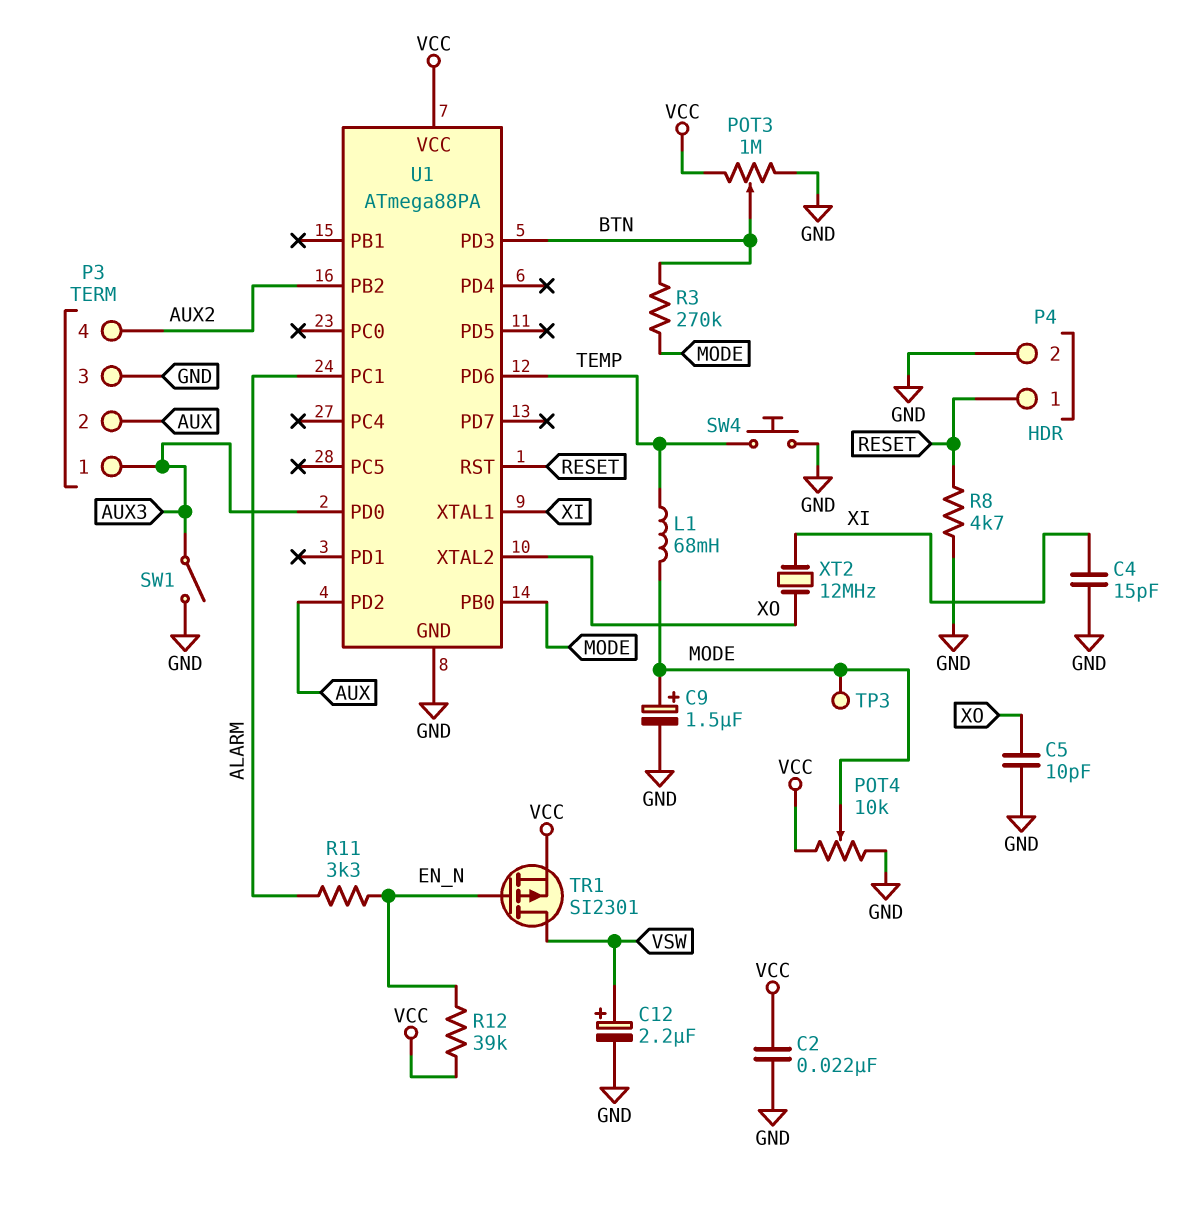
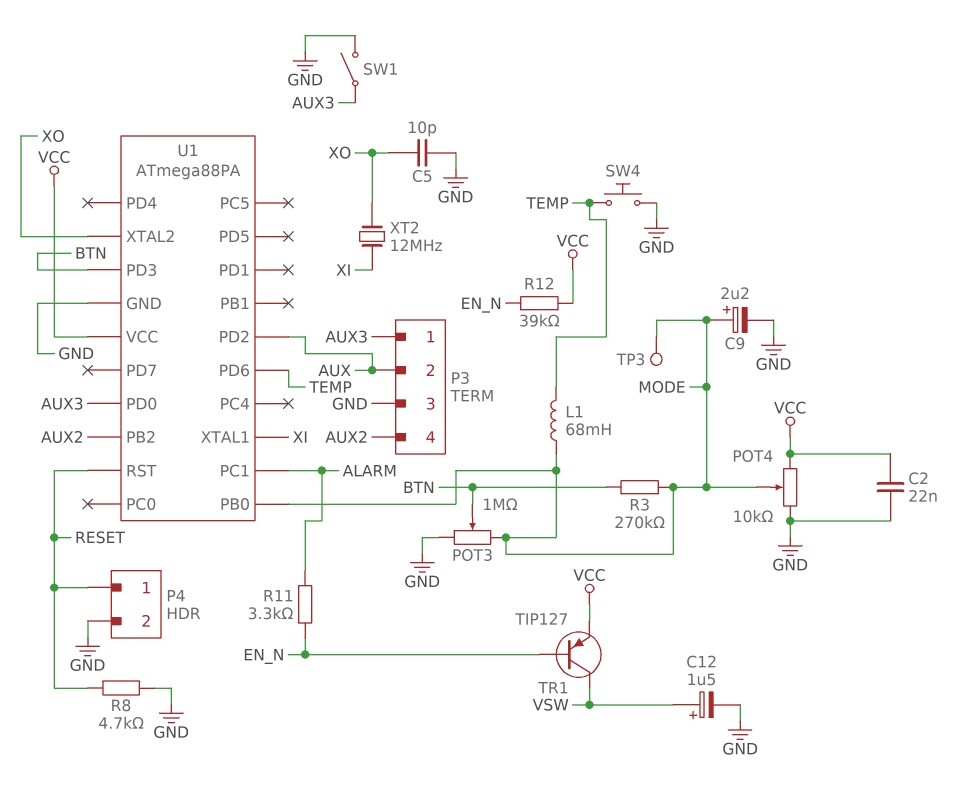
C4: 15pF (GND, XI) -> none
C9: 1.5uF (plus MODE, minus GND) -> 2.2uF (plus MODE, minus GND)
C12: 2.2uF (plus VSW, minus GND) -> 1.5uF (plus VSW, minus GND)
POT3: 1M (GND, VCC, wiper BTN) -> 1M (GND, MODE, wiper BTN)
TR1: PMOS SI2301 (G EN_N, D VSW, S VCC) -> PNP TIP127 (B EN_N, C VSW, E VCC)

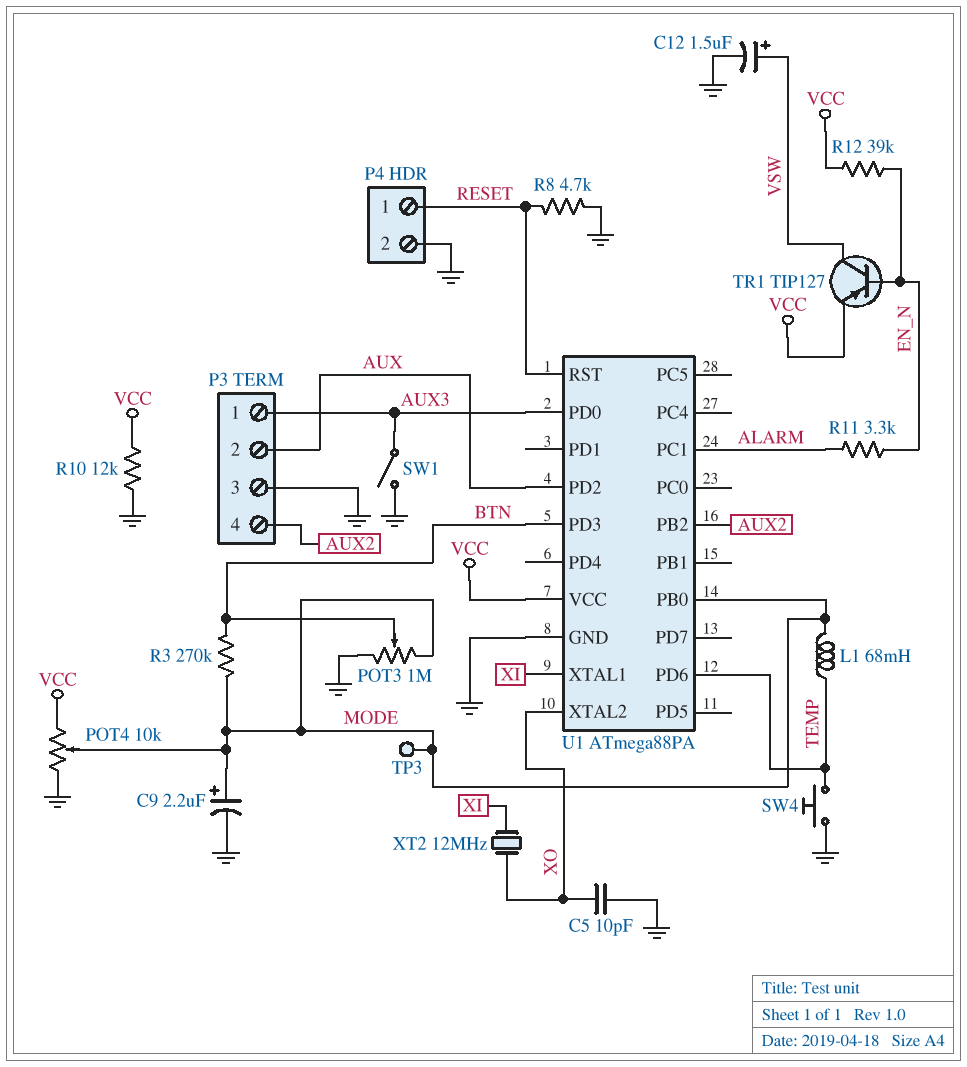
C2: 22nF (GND, VCC) -> none
R10: none -> 12k (GND, VCC)

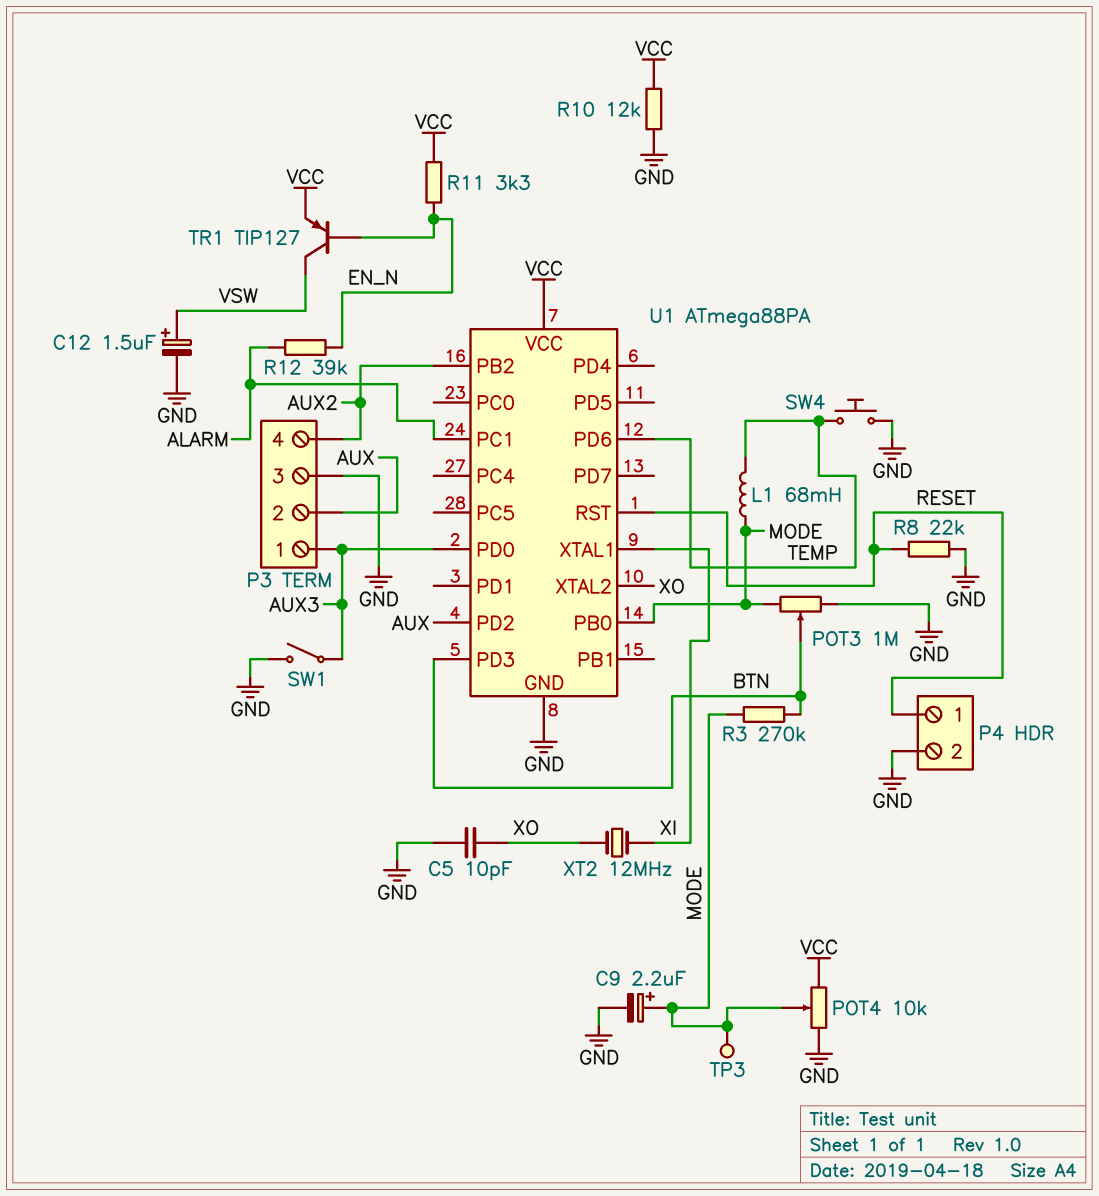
R8: 4.7k (GND, RESET) -> 22k (GND, RESET)
R11: 3.3k (ALARM, EN_N) -> 3.3k (EN_N, VCC)
R12: 39k (EN_N, VCC) -> 39k (ALARM, EN_N)

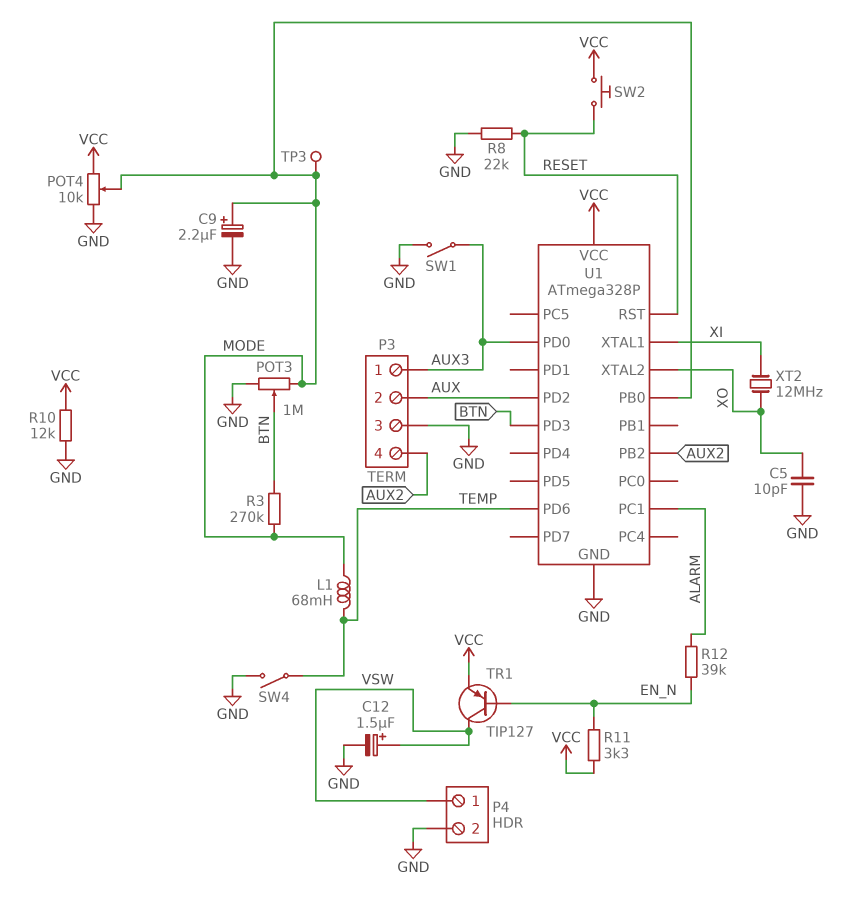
P4 pin 1: RESET -> VSW
SW2: none -> button (RESET, VCC)
SW4: button (GND, TEMP) -> switch (GND, TEMP)
U1: ATmega88PA -> ATmega328P

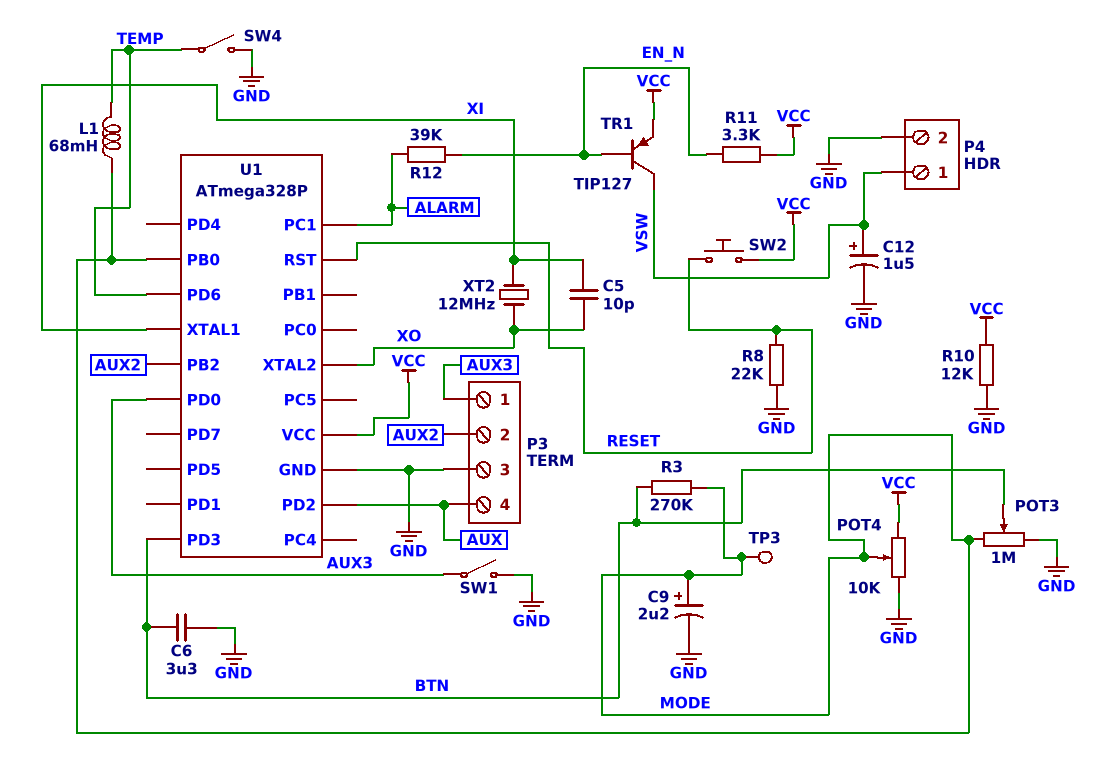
C5: 10pF (GND, XO) -> 10pF (XI, XO)
C6: none -> 3.3uF (BTN, GND)
P3 pin 2: AUX -> AUX2
P3 pin 4: AUX2 -> AUX

